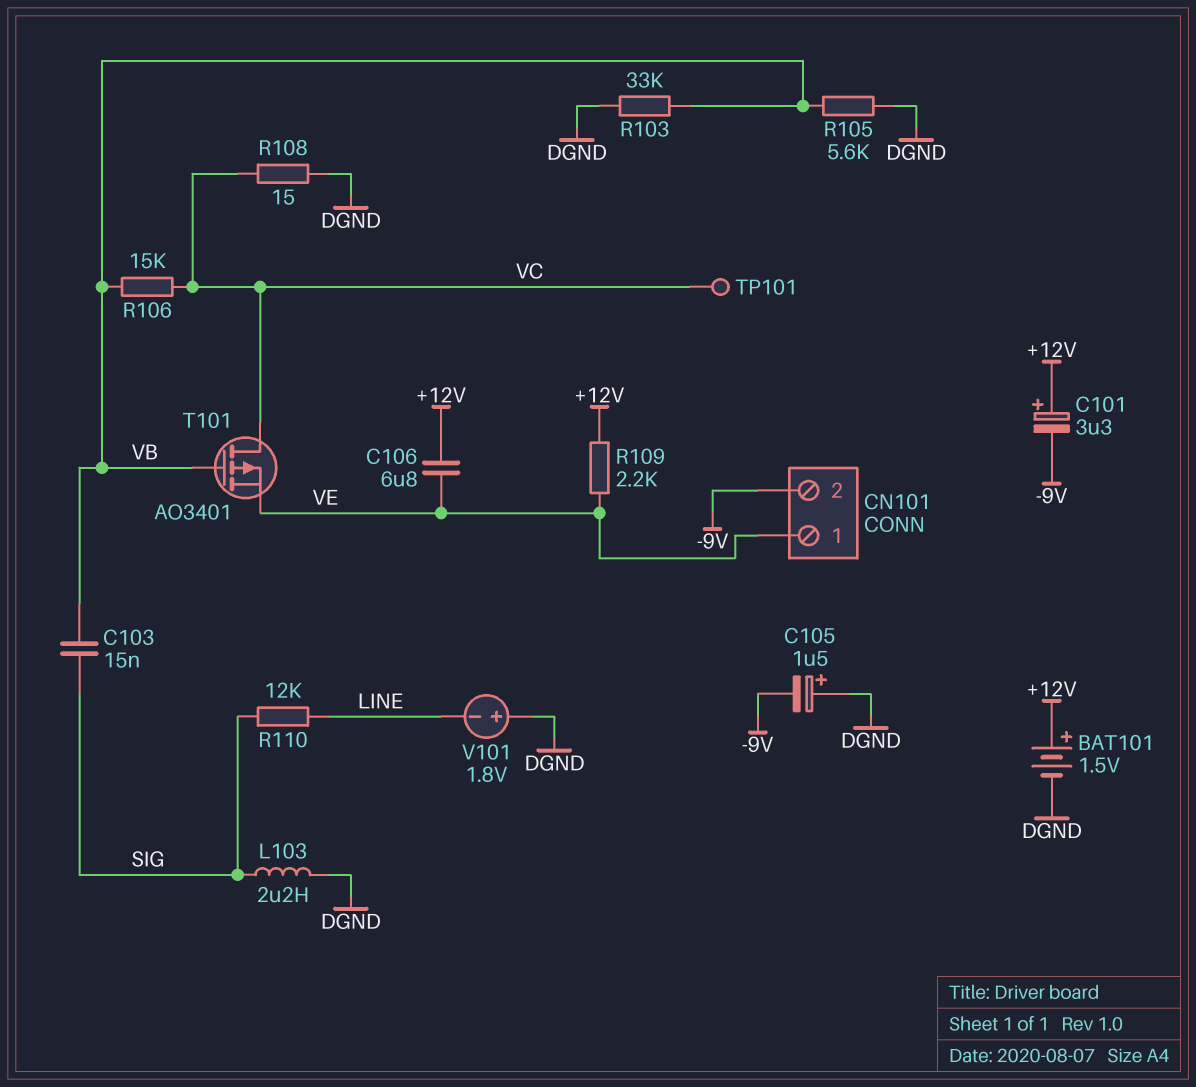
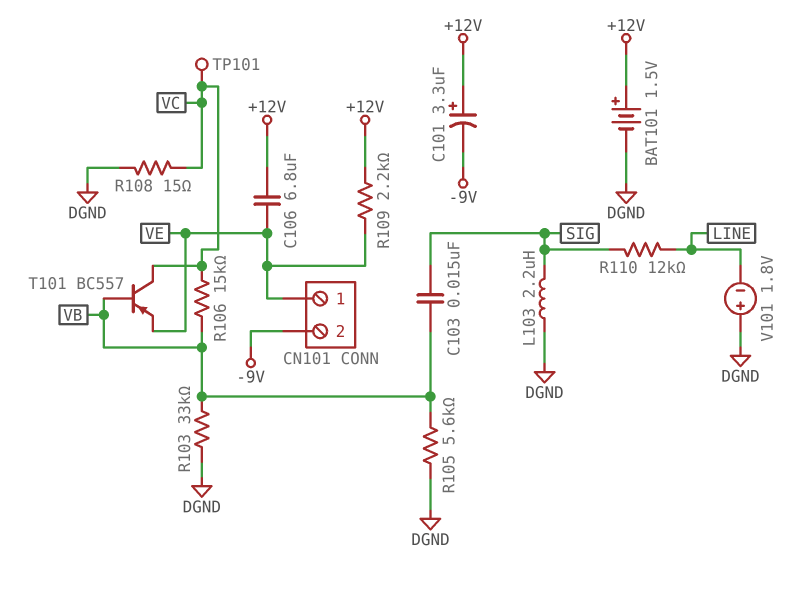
C105: 1.5uF (plus DGND, minus -9V) -> none
T101: PMOS AO3401 (G VB, D VC, S VE) -> PNP BC557 (B VB, C VC, E VE)

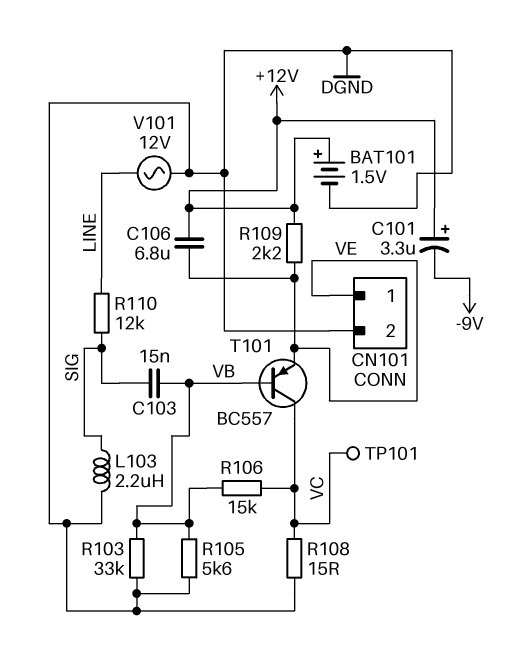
CN101 pin 2: -9V -> DGND
V101: 1.8V (plus DGND, minus LINE) -> AC 12V (DGND, LINE)

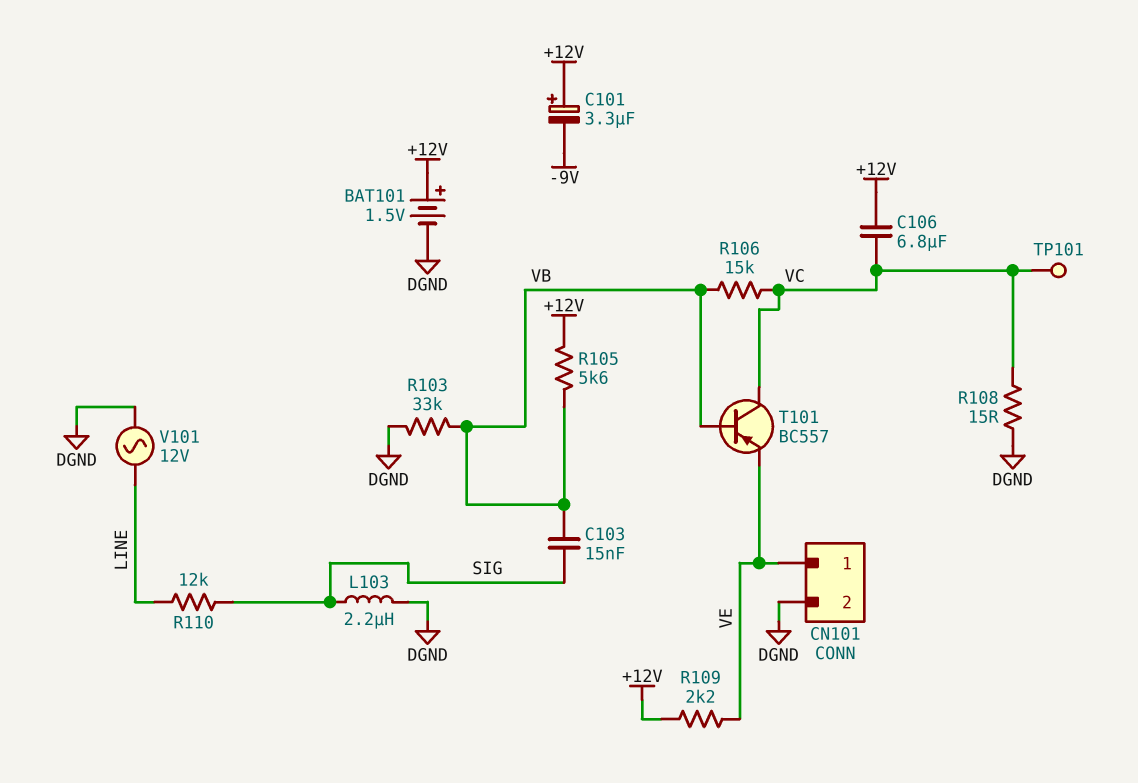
C106: 6.8uF (+12V, VE) -> 6.8uF (+12V, VC)
R105: 5.6k (DGND, VB) -> 5.6k (+12V, VB)

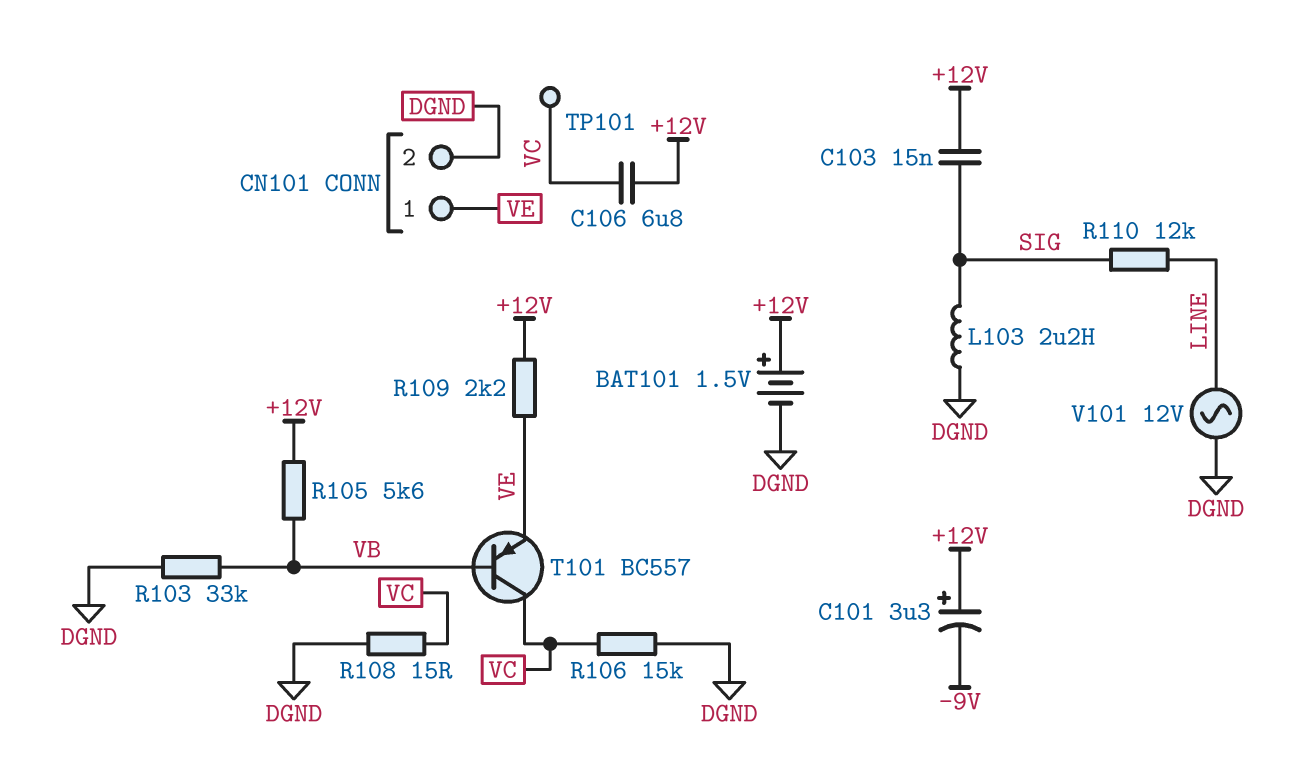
C103: 15nF (SIG, VB) -> 15nF (+12V, SIG)
R106: 15k (VB, VC) -> 15k (DGND, VC)

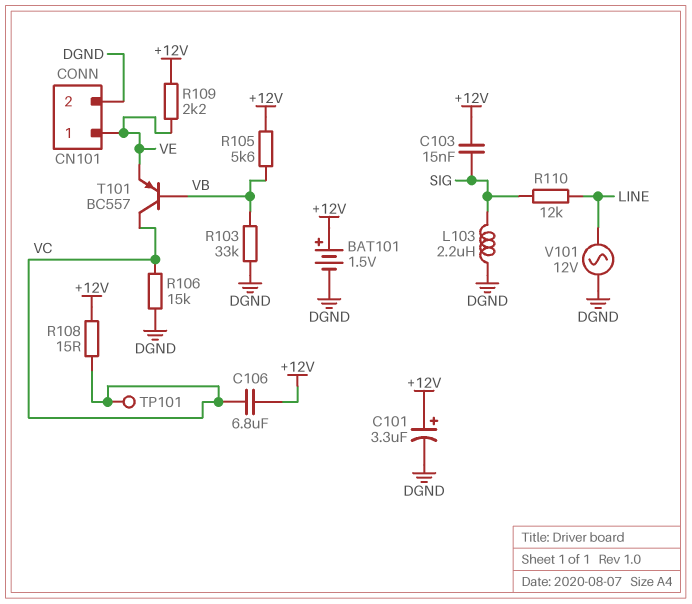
C101: 3.3uF (plus +12V, minus -9V) -> 3.3uF (plus +12V, minus DGND)
R108: 15 (DGND, VC) -> 15 (+12V, VC)

